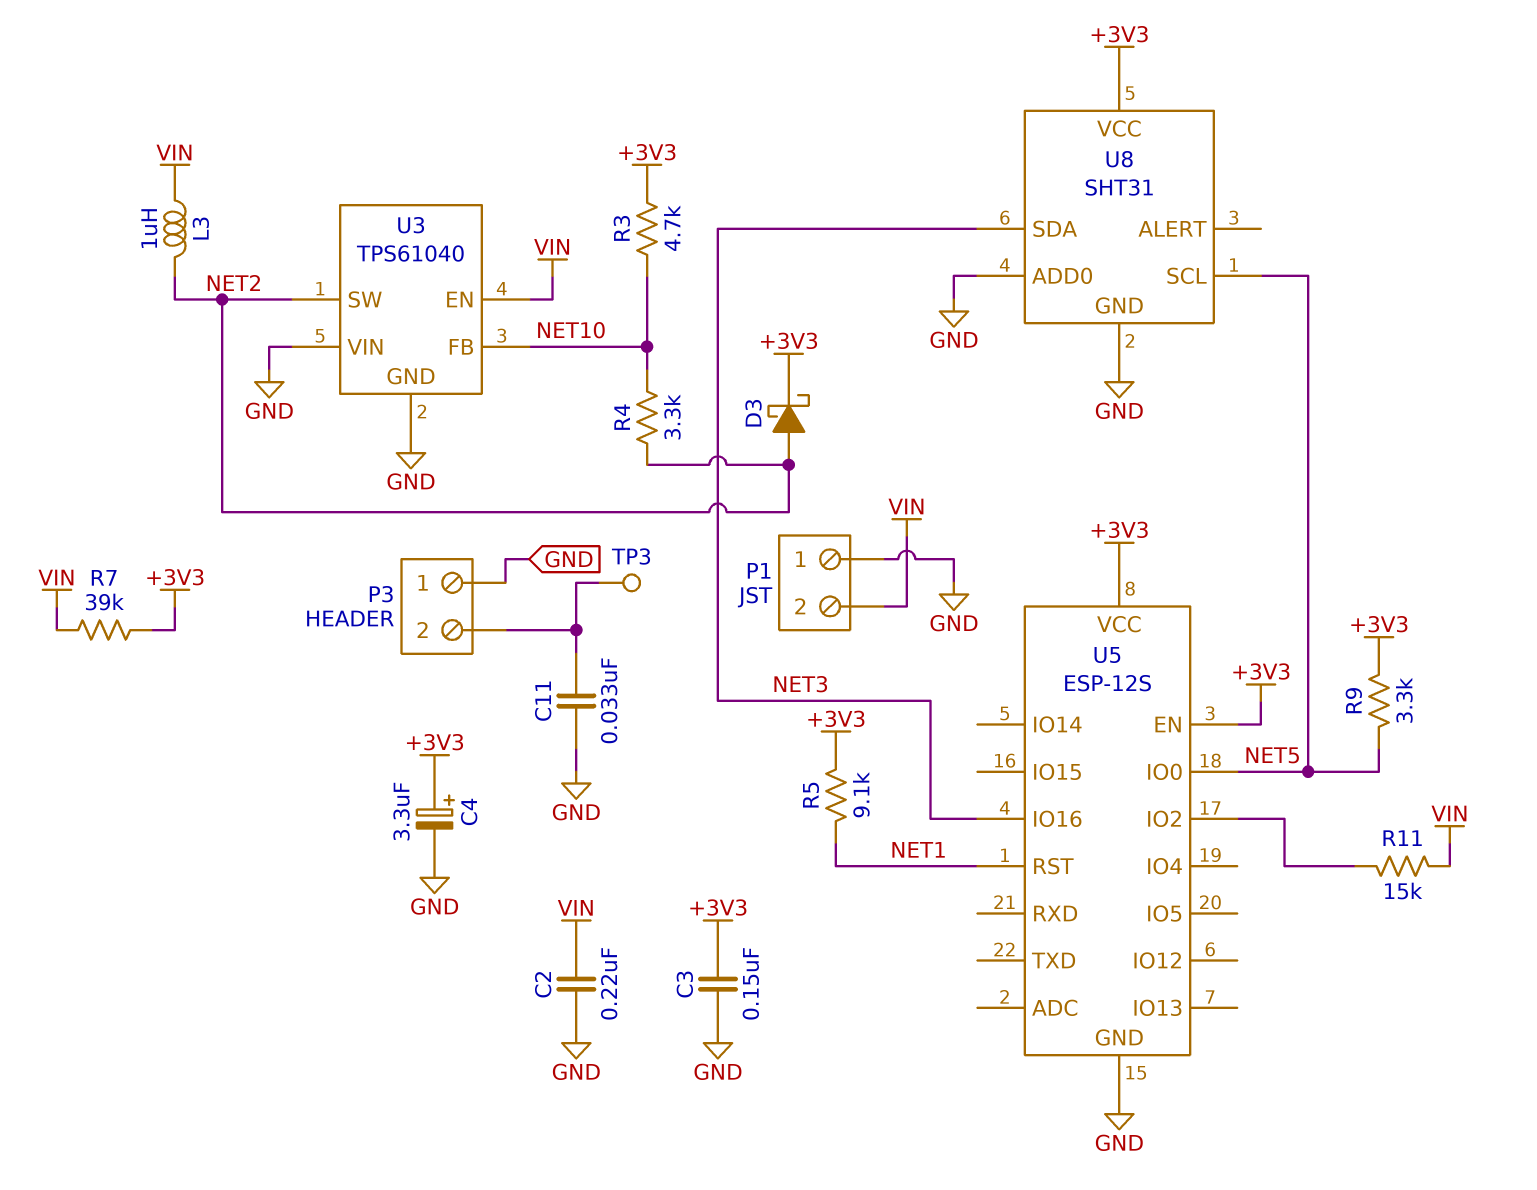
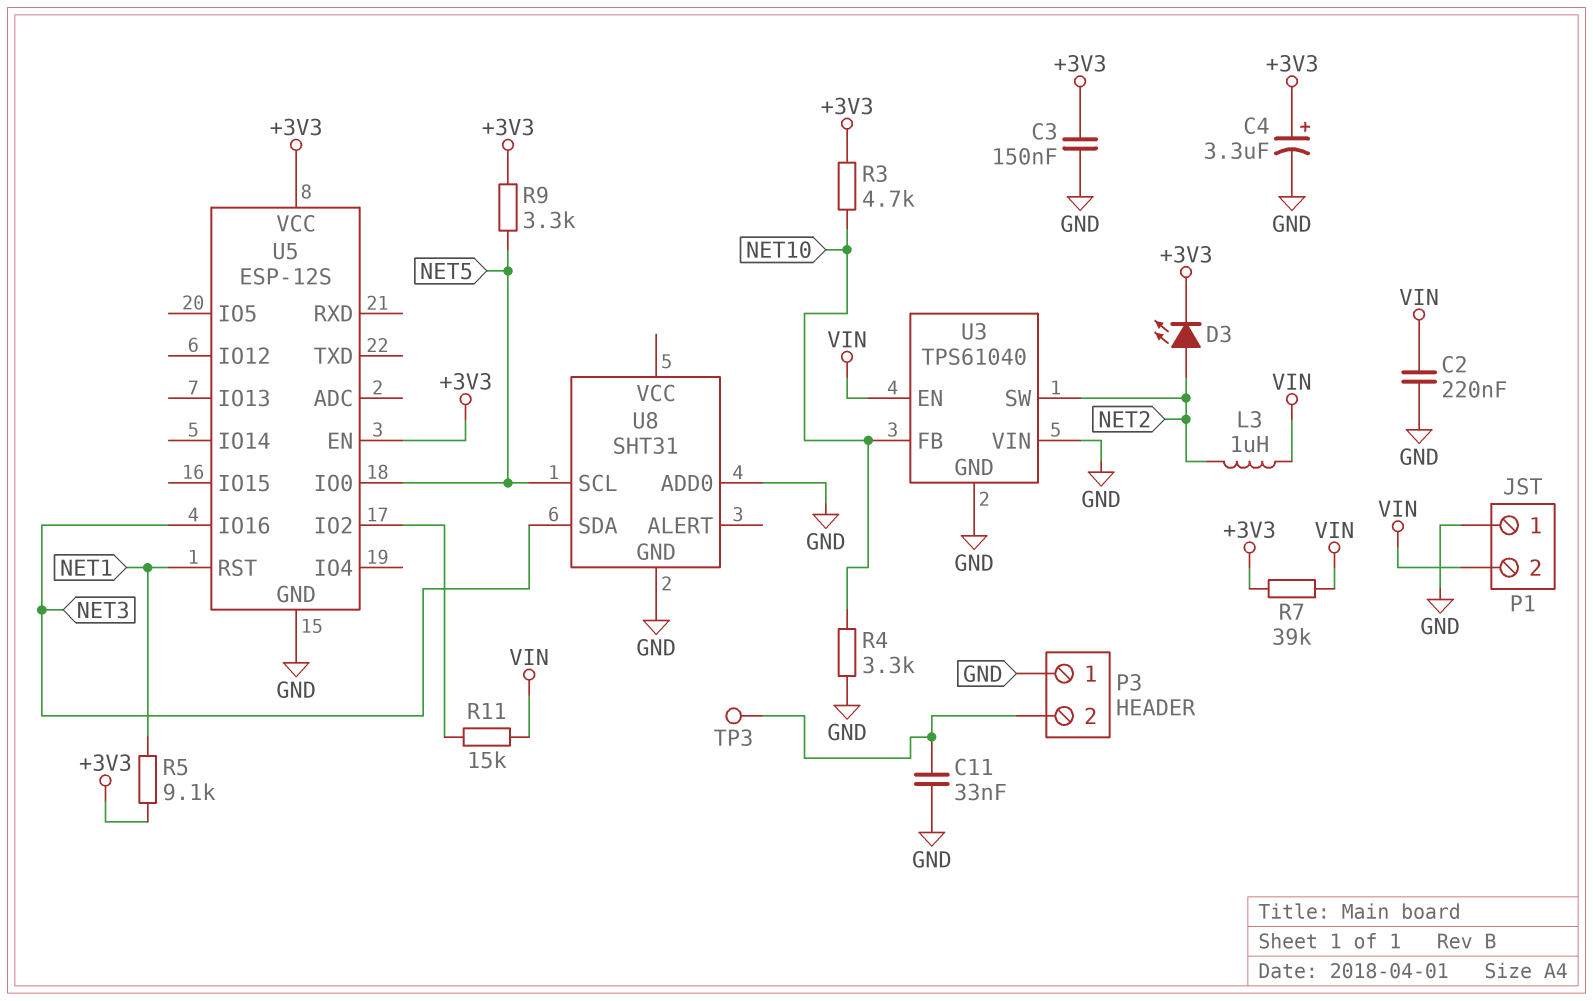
D3: schottky (A NET2, K +3V3) -> LED (A NET2, K +3V3)
R4: 3.3k (NET2, NET10) -> 3.3k (GND, NET10)
U8 pin VCC: +3V3 -> none

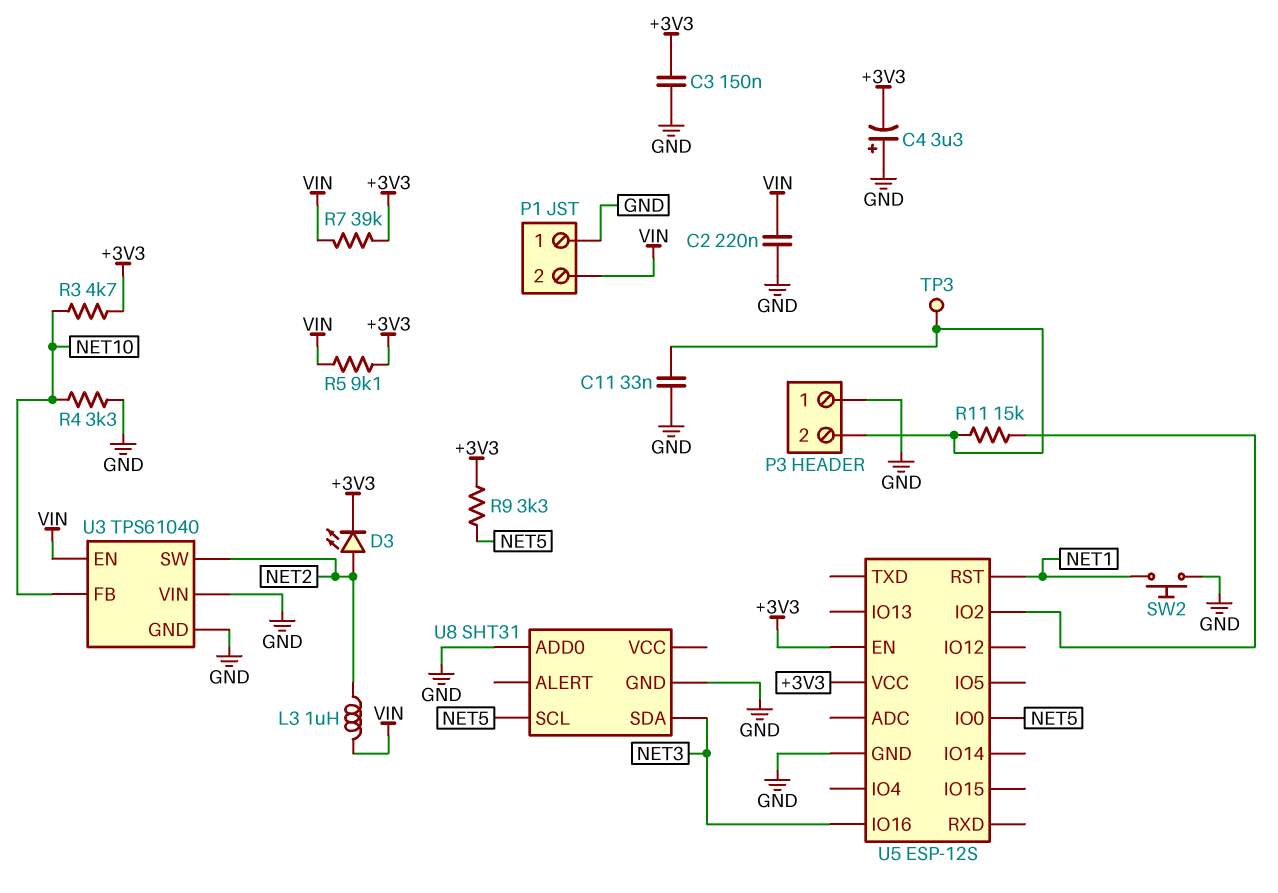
C4: 3.3uF (plus +3V3, minus GND) -> 3.3uF (plus GND, minus +3V3)
R5: 9.1k (+3V3, NET1) -> 9.1k (+3V3, VIN)
R11: 15k (U5/IO2, VIN) -> 15k (P3/2, U5/IO2)
SW2: none -> button (GND, NET1)

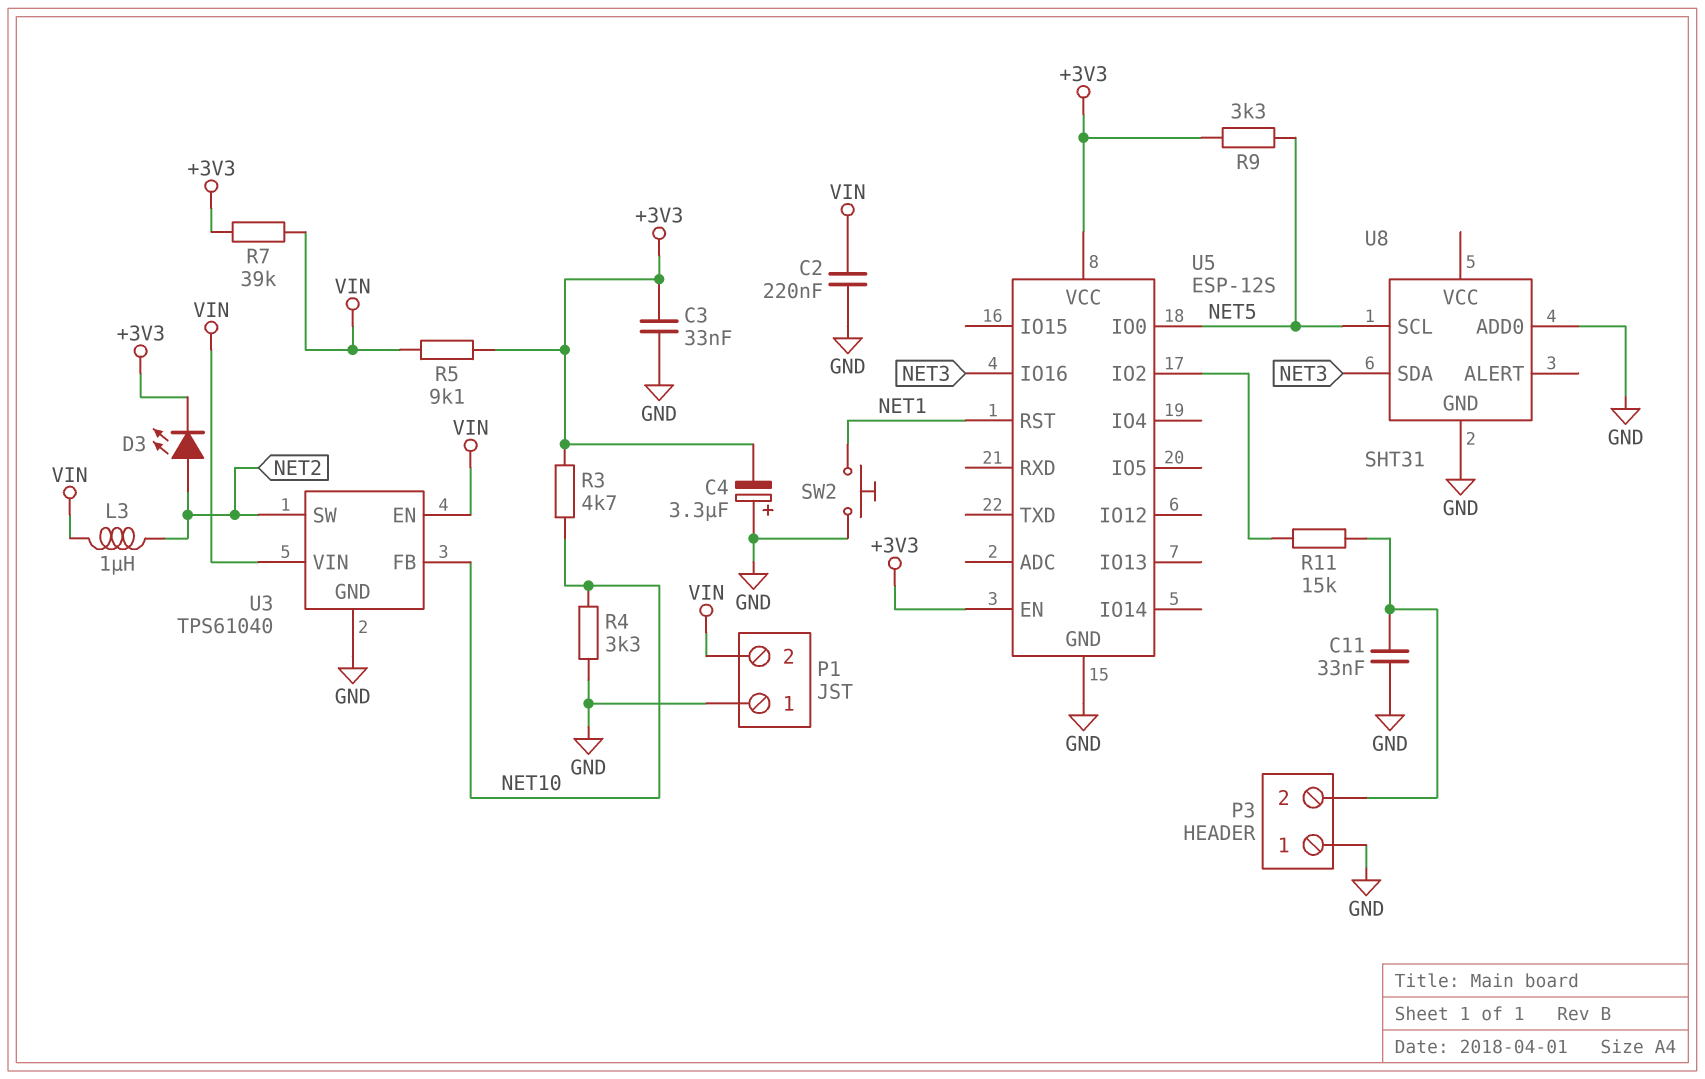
C3: 150nF (+3V3, GND) -> 33nF (+3V3, GND)
TP3: test point (P3/2) -> none
U3 pin VIN: GND -> VIN

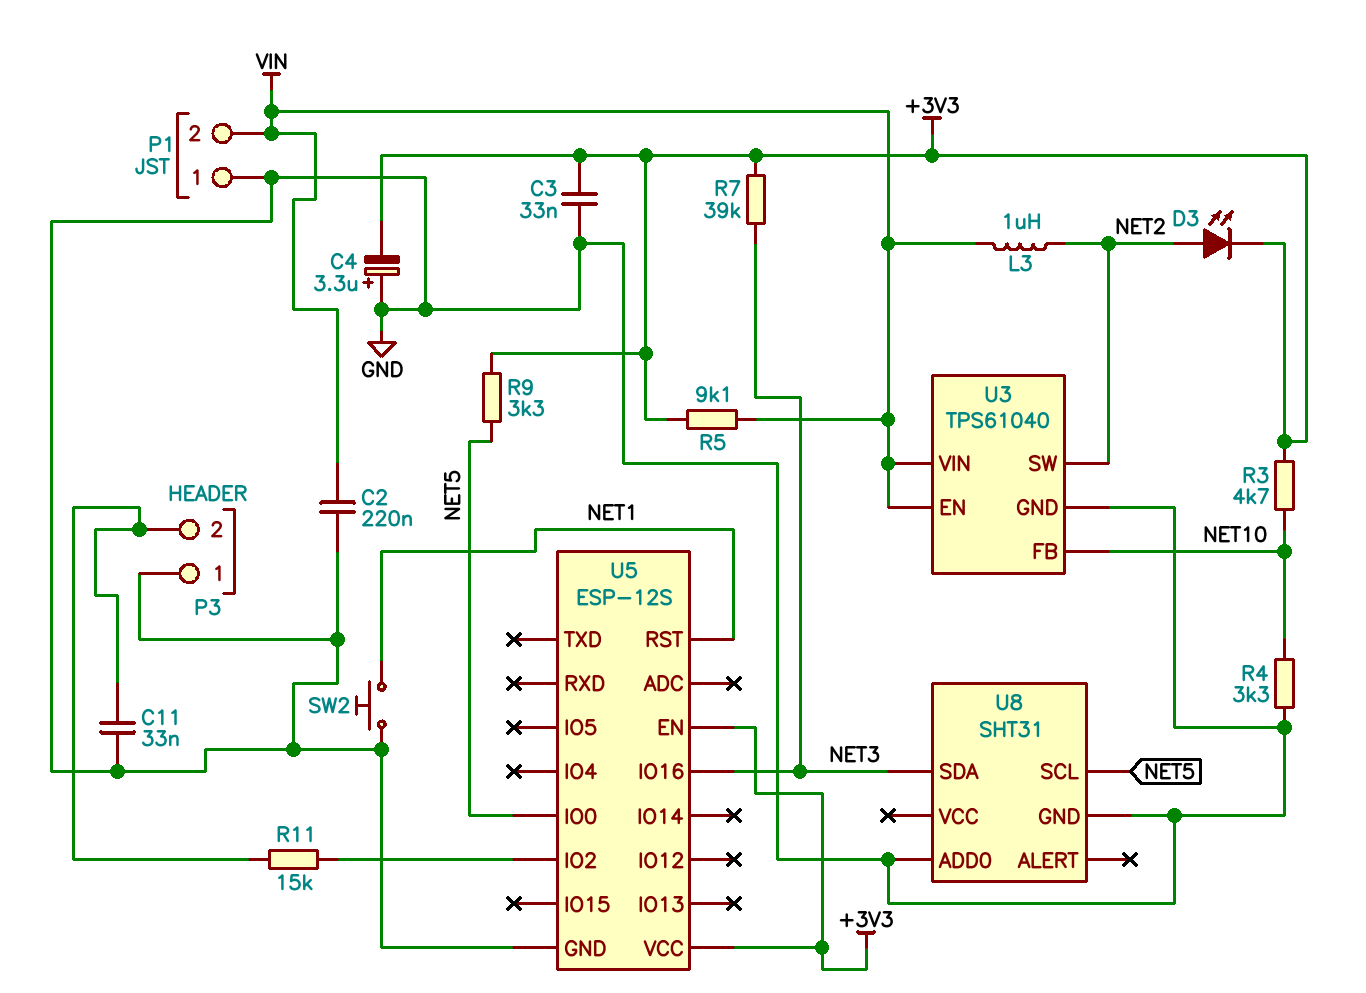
R7: 39k (+3V3, VIN) -> 39k (+3V3, NET3)

